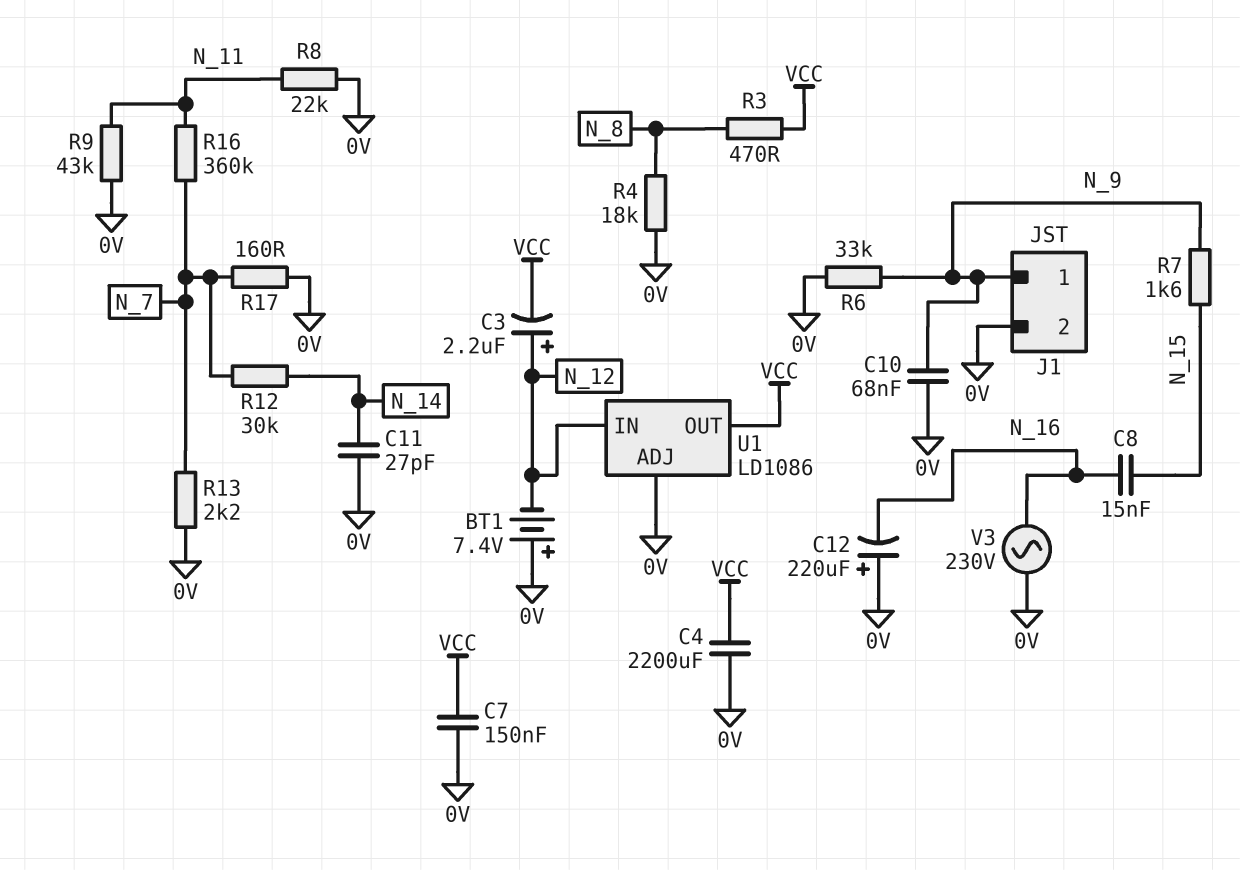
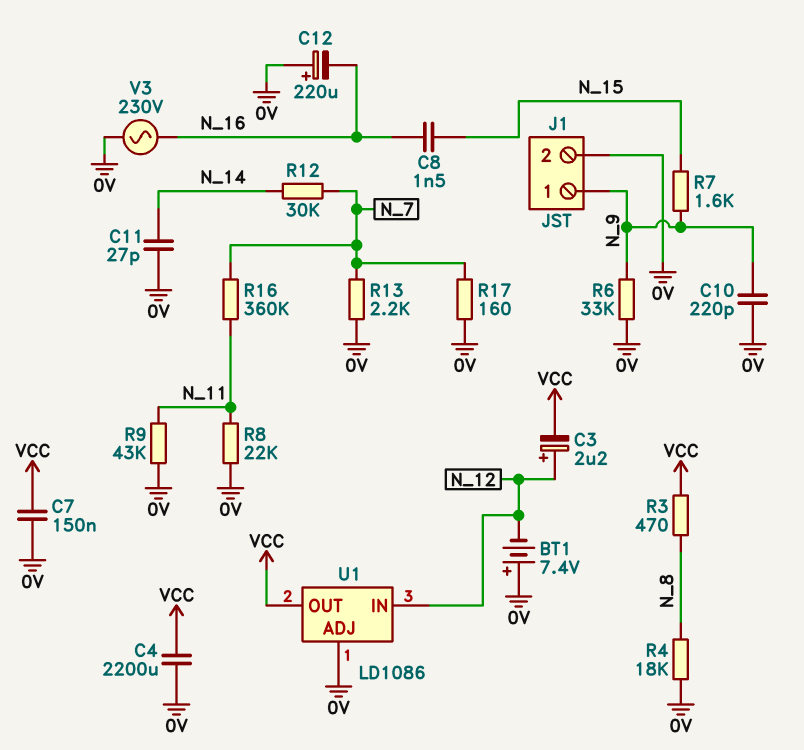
C8: 15nF (N_15, N_16) -> 1.5nF (N_15, N_16)
C10: 68nF (0V, N_9) -> 220pF (0V, N_9)

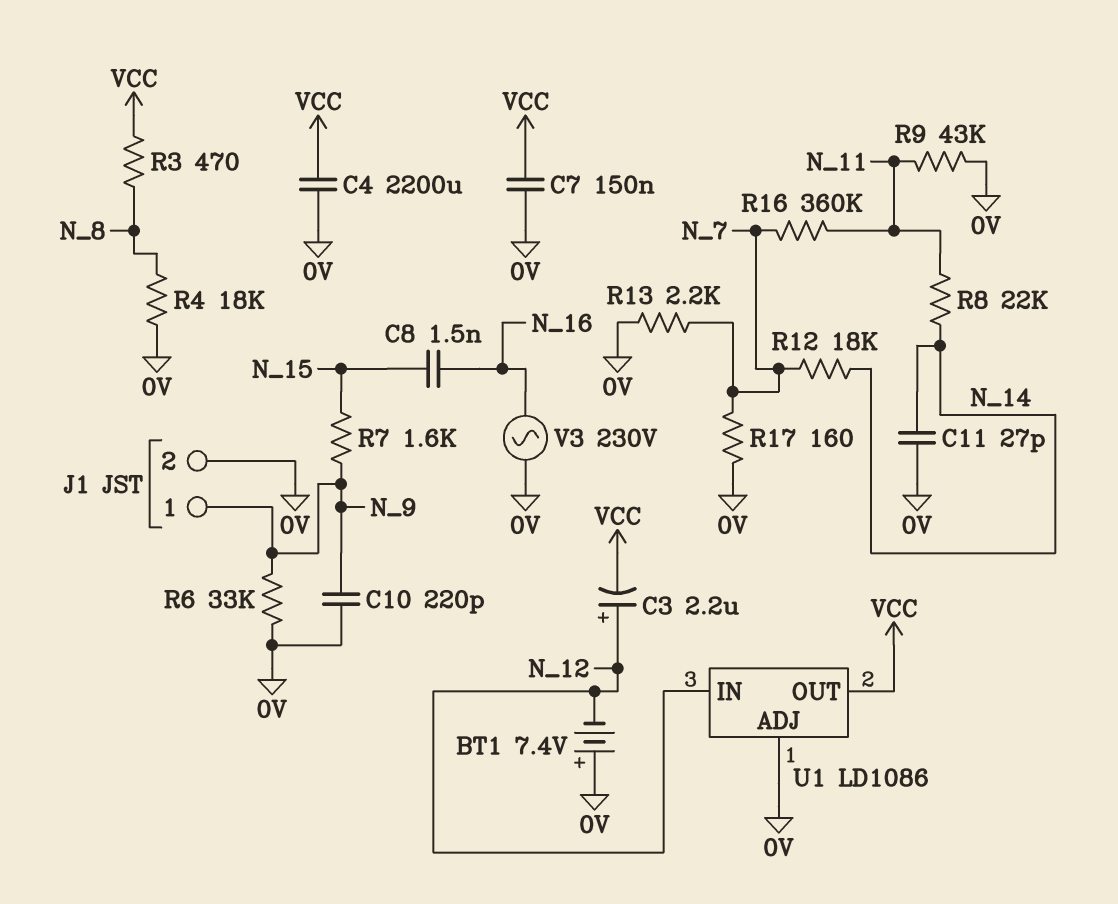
C12: 220uF (plus 0V, minus N_16) -> none
R8: 22k (0V, N_11) -> 22k (N_11, N_14)
R12: 30k (N_7, N_14) -> 18k (N_7, N_14)

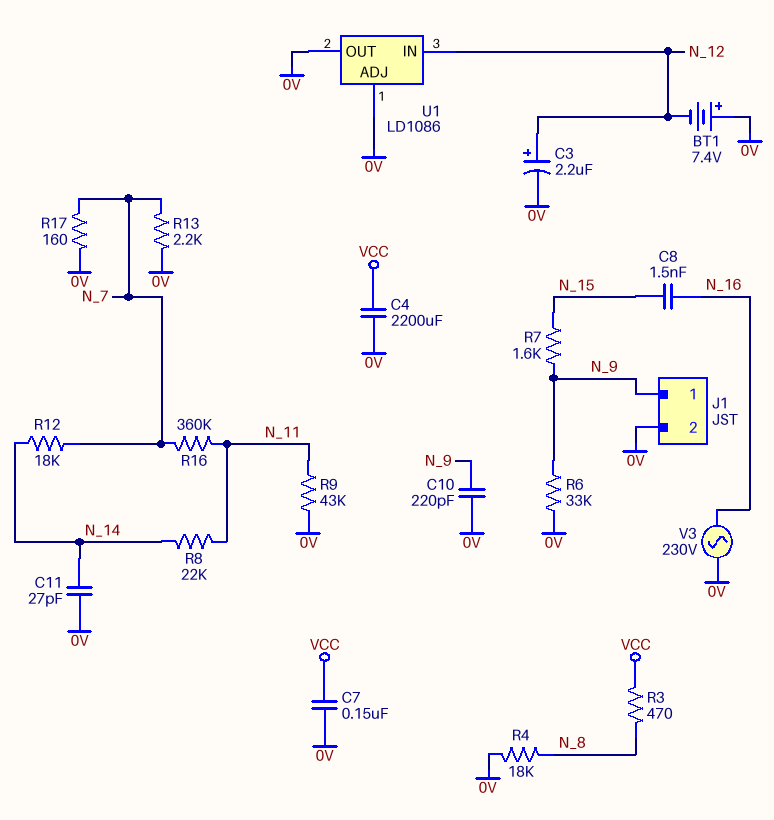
C3: 2.2uF (plus N_12, minus VCC) -> 2.2uF (plus N_12, minus 0V)
U1 pin OUT: VCC -> 0V

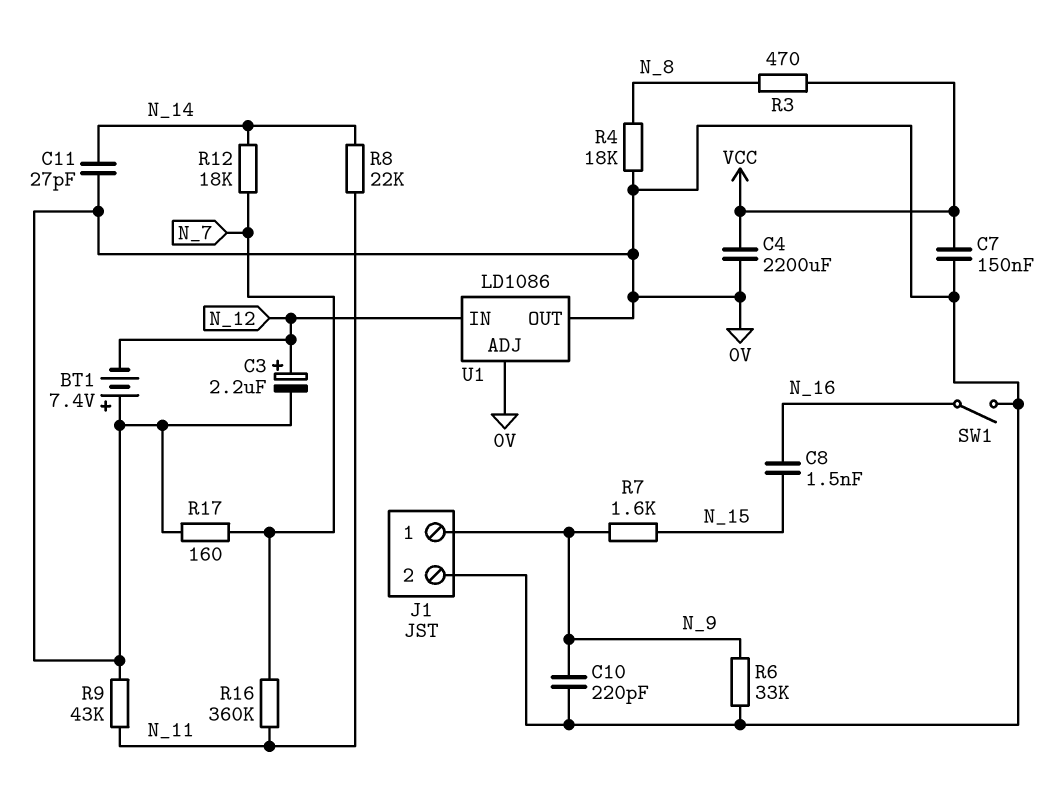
R13: 2.2k (0V, N_7) -> none
SW1: none -> switch (0V, N_16)
V3: AC 230V (0V, N_16) -> none

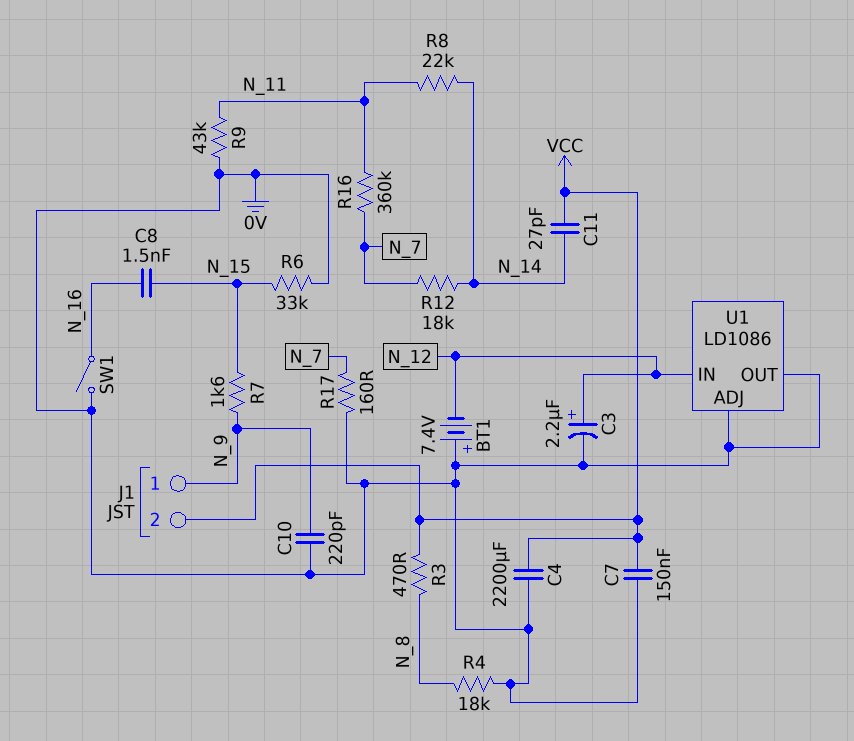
C11: 27pF (0V, N_14) -> 27pF (N_14, VCC)
J1 pin 2: 0V -> VCC
R6: 33k (0V, N_9) -> 33k (0V, N_15)

